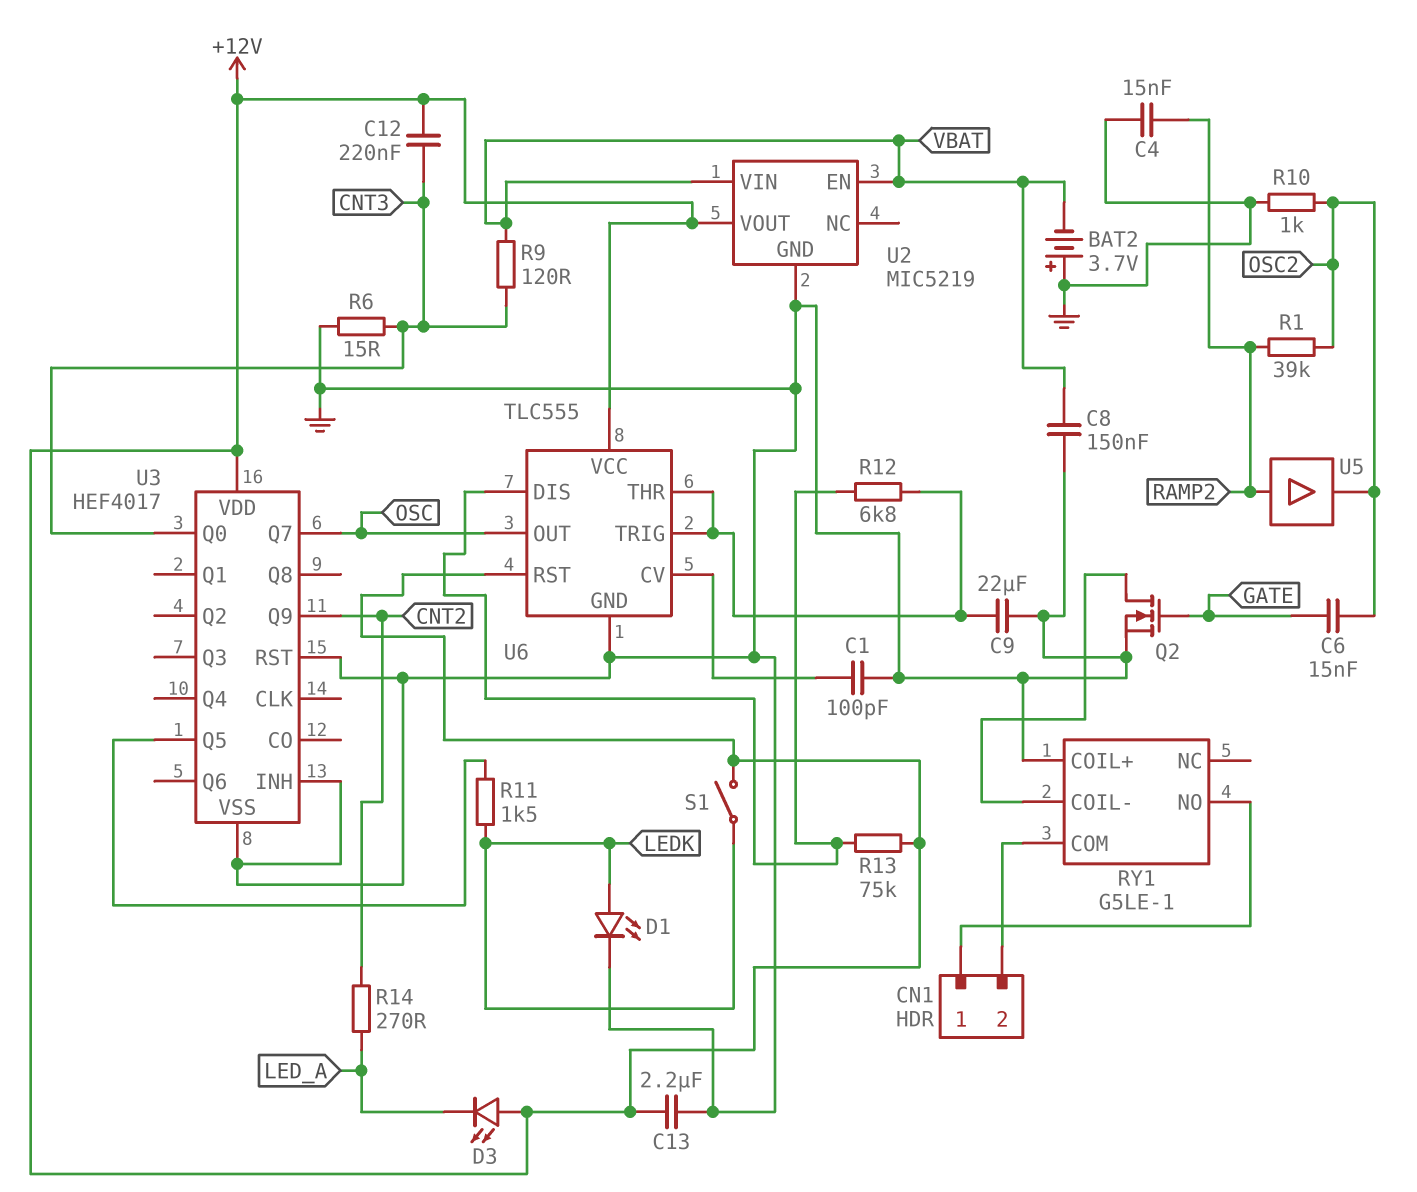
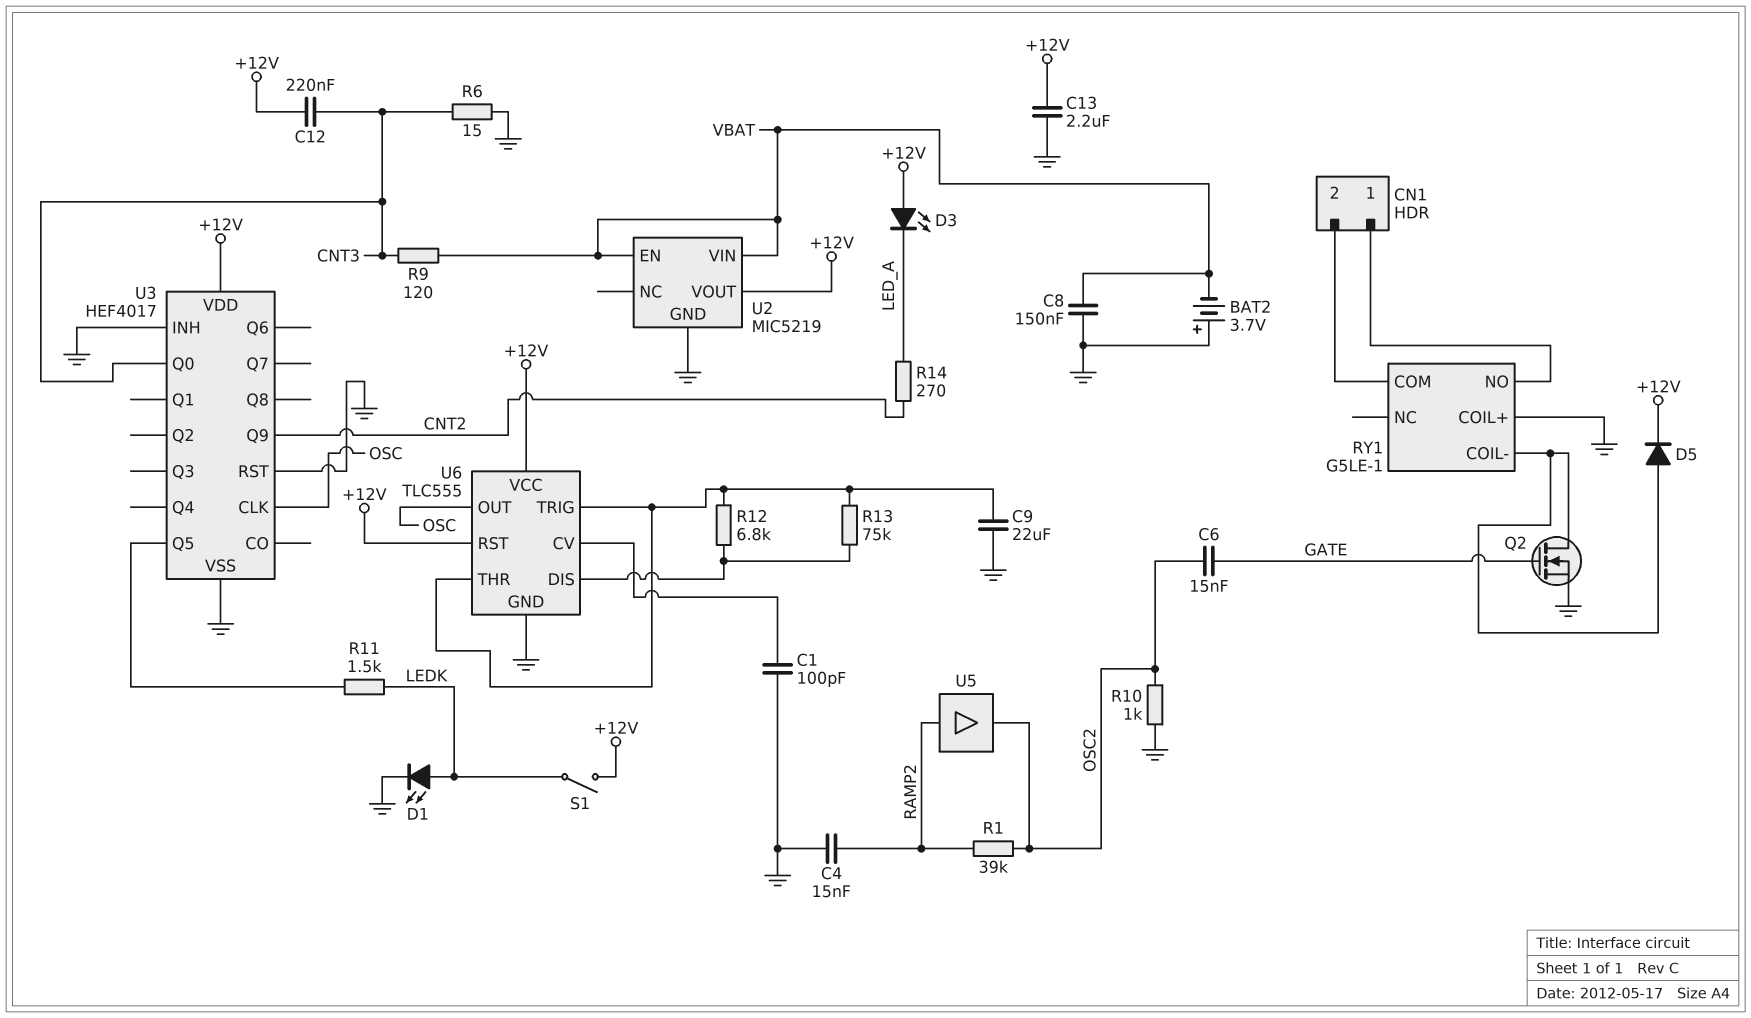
D5: none -> diode (A RY1/COIL-, K +12V)
R13: 75k (+12V, U6/DIS) -> 75k (U6/DIS, U6/THR)
U3 pin CLK: none -> OSC
U3 pin Q7: OSC -> none

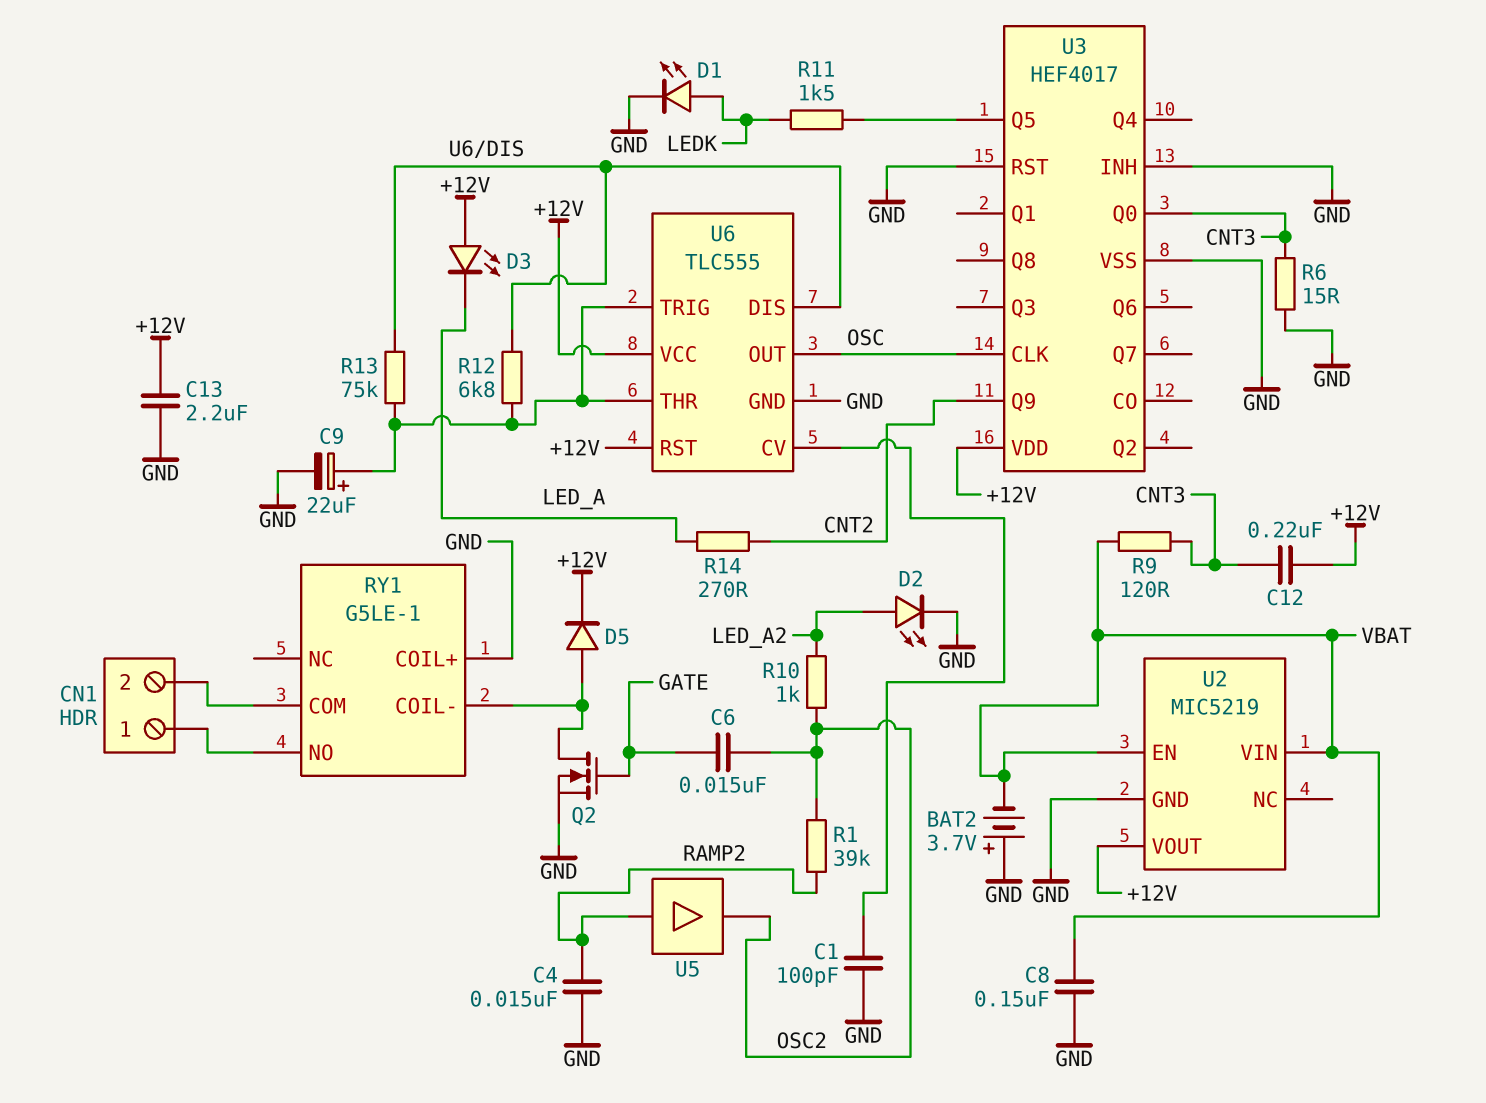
C9: 22uF (GND, U6/THR) -> 22uF (plus U6/THR, minus GND)
D2: none -> LED (A LED_A2, K GND)
R10: 1k (GND, OSC2) -> 1k (LED_A2, OSC2)
S1: switch (+12V, LEDK) -> none

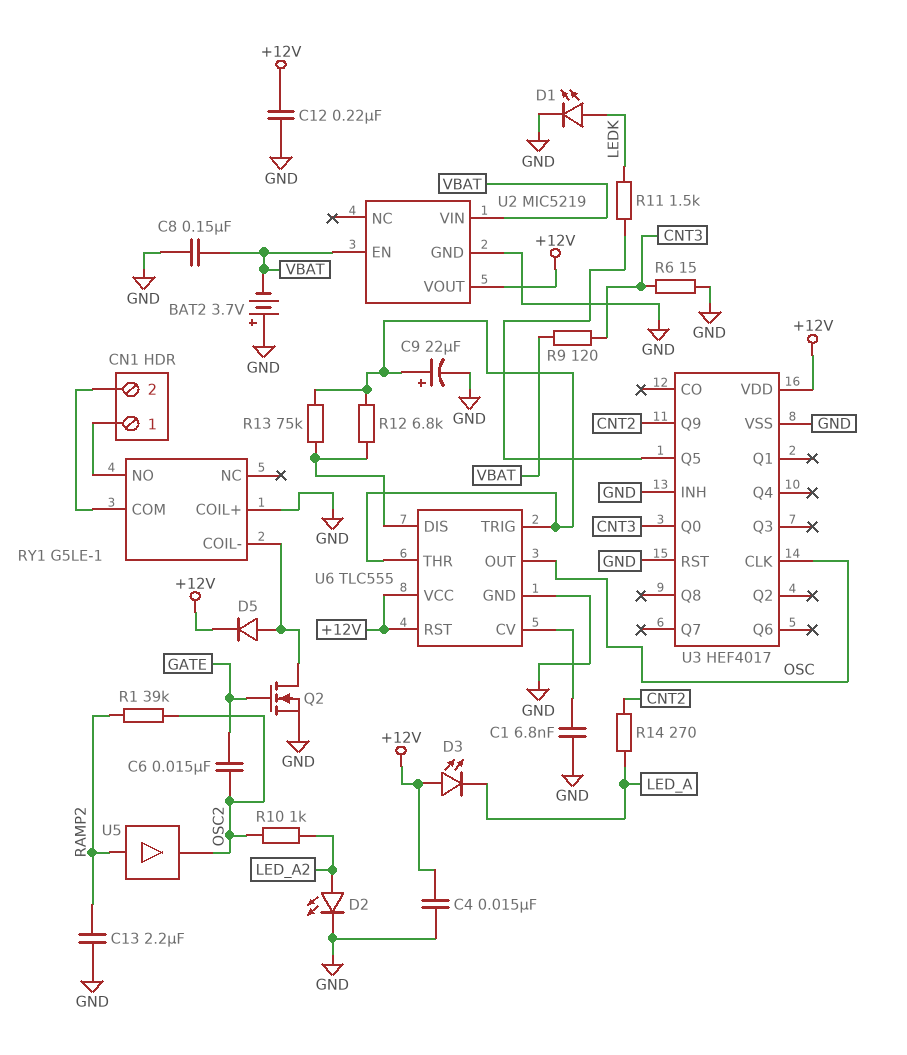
C1: 100pF (GND, U6/CV) -> 6.8nF (GND, U6/CV)
C4: 15nF (GND, RAMP2) -> 15nF (+12V, GND)
C12: 220nF (+12V, CNT3) -> 220nF (+12V, GND)
C13: 2.2uF (+12V, GND) -> 2.2uF (GND, RAMP2)

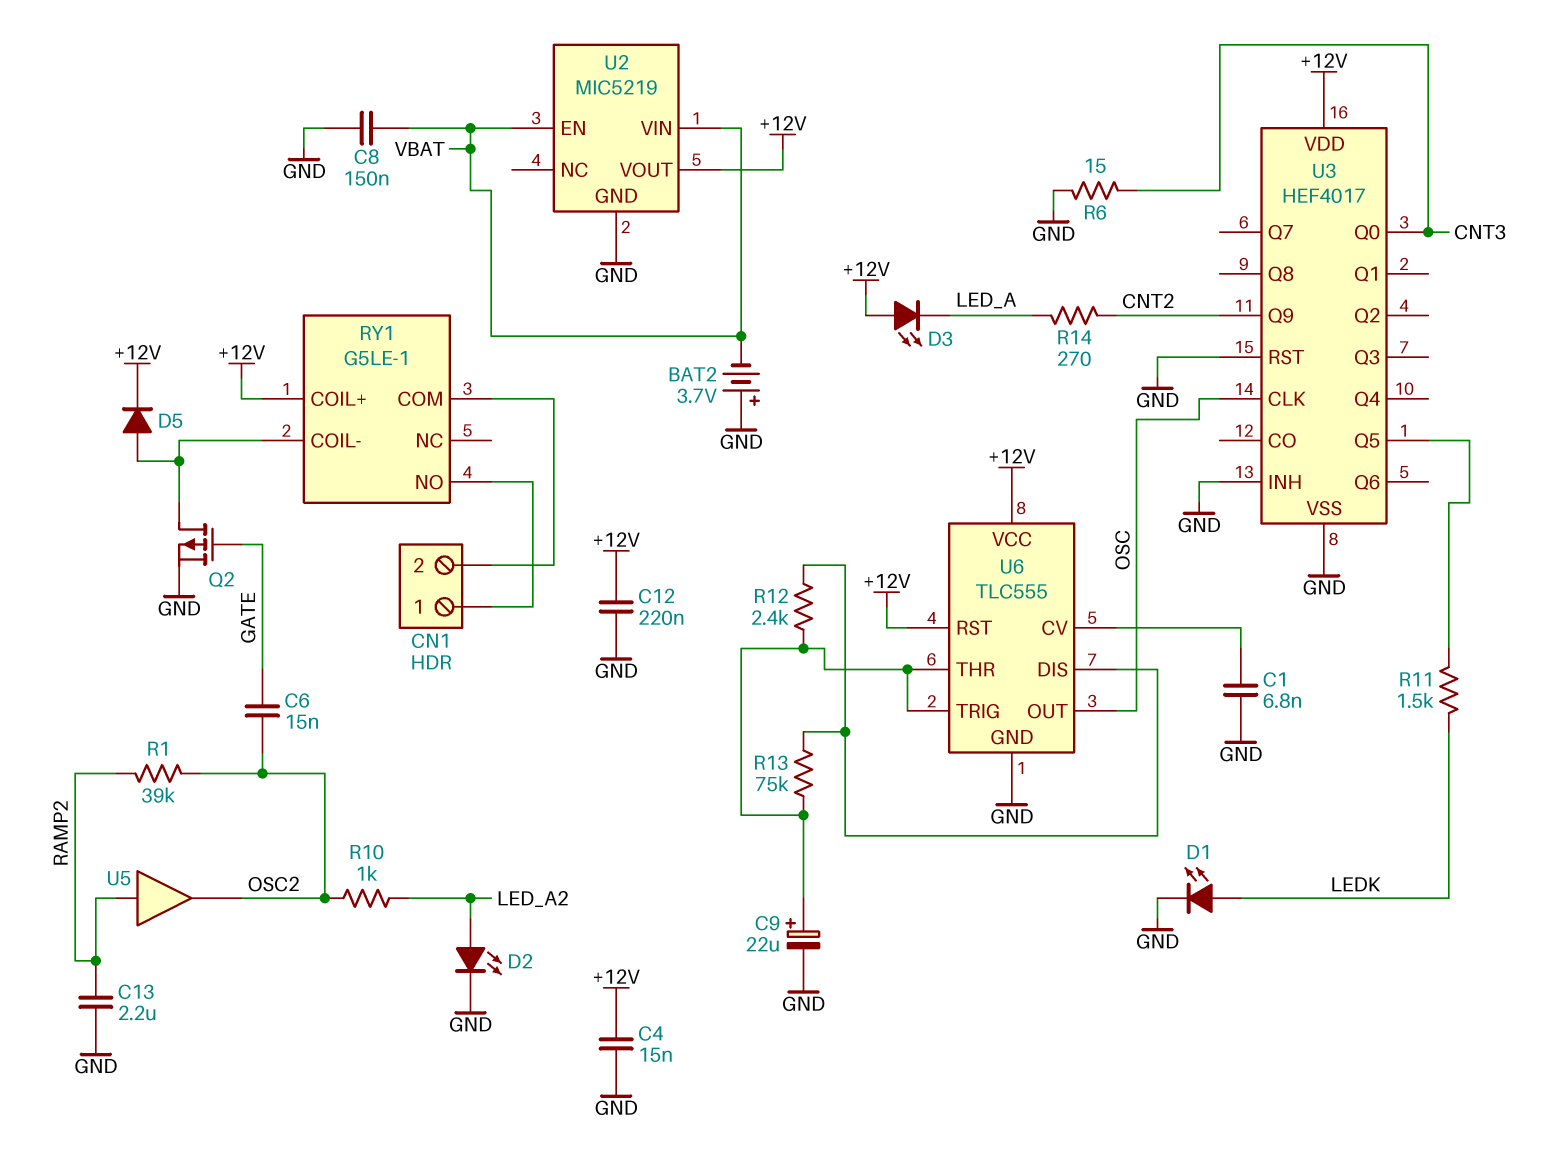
Q2: NMOS (G GATE, D RY1/COIL-, S GND) -> PMOS (G GATE, D RY1/COIL-, S GND)
R9: 120 (CNT3, VBAT) -> none
R12: 6.8k (U6/DIS, U6/THR) -> 2.4k (U6/DIS, U6/THR)
RY1 pin COIL+: GND -> +12V

